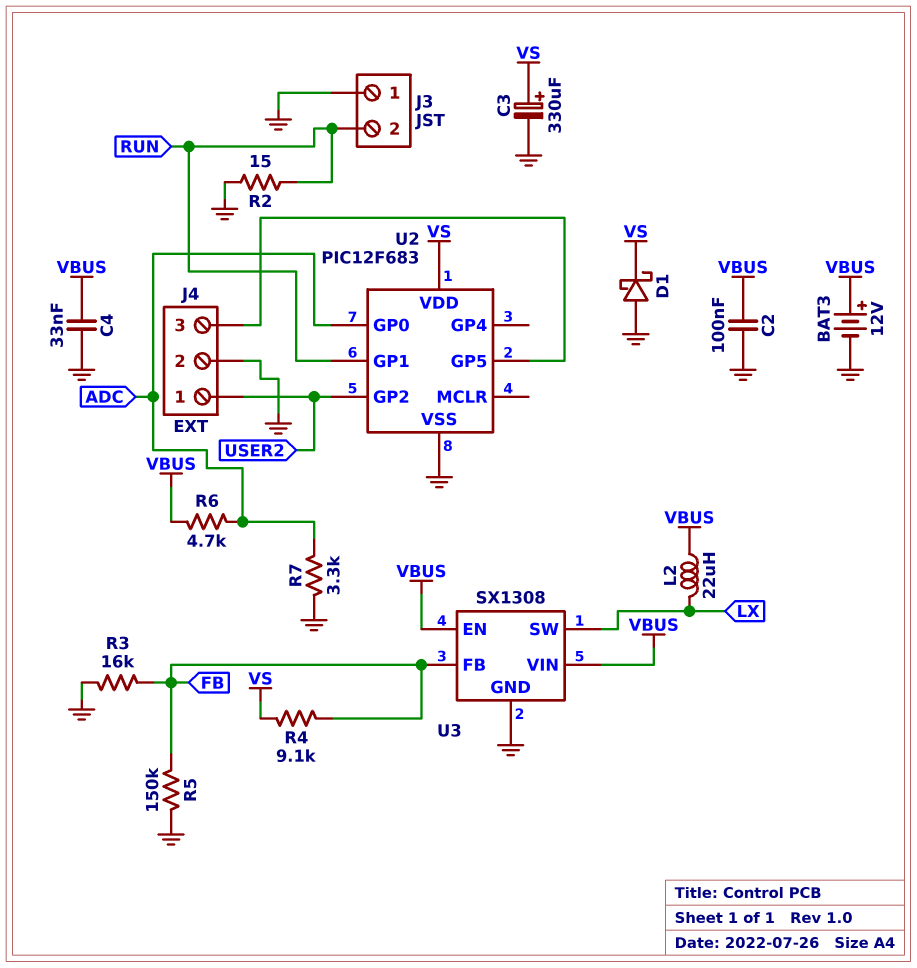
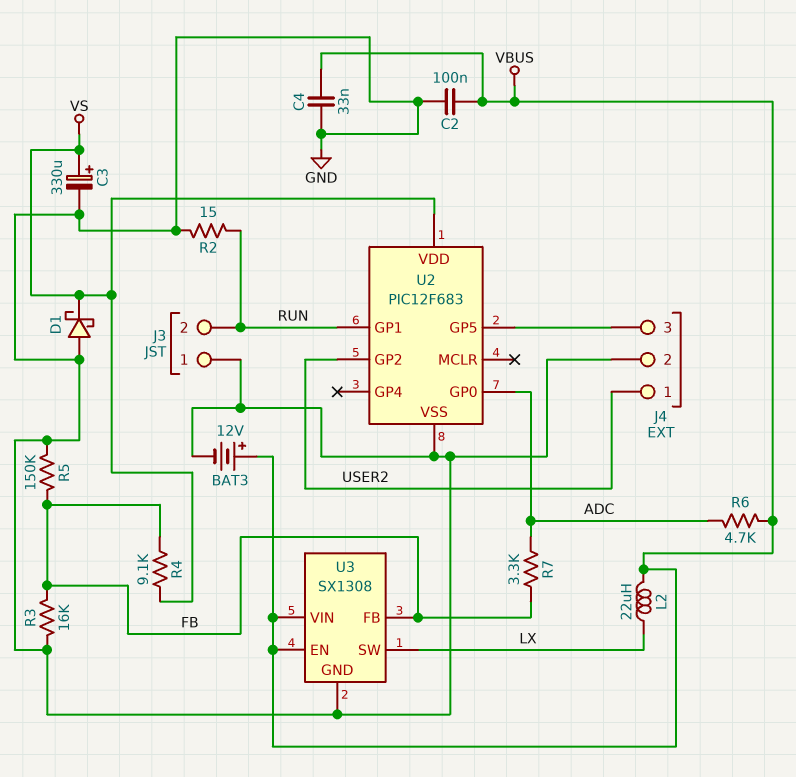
R7: 3.3k (ADC, GND) -> 3.3k (ADC, FB)

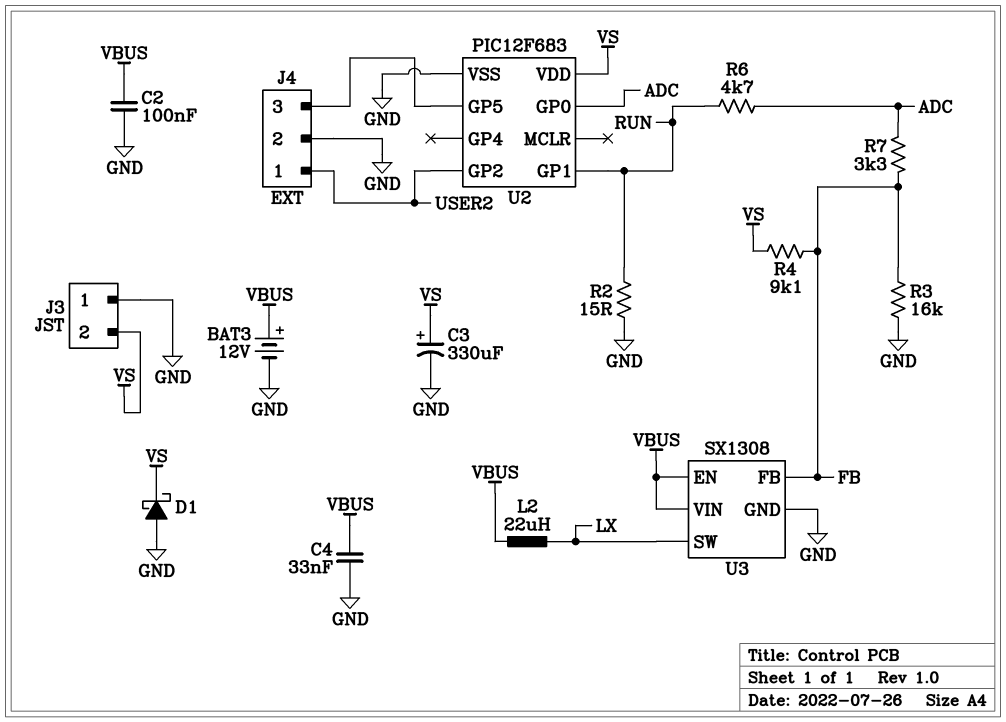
J3 pin 2: RUN -> VS
R5: 150k (FB, GND) -> none
R6: 4.7k (ADC, VBUS) -> 4.7k (ADC, RUN)

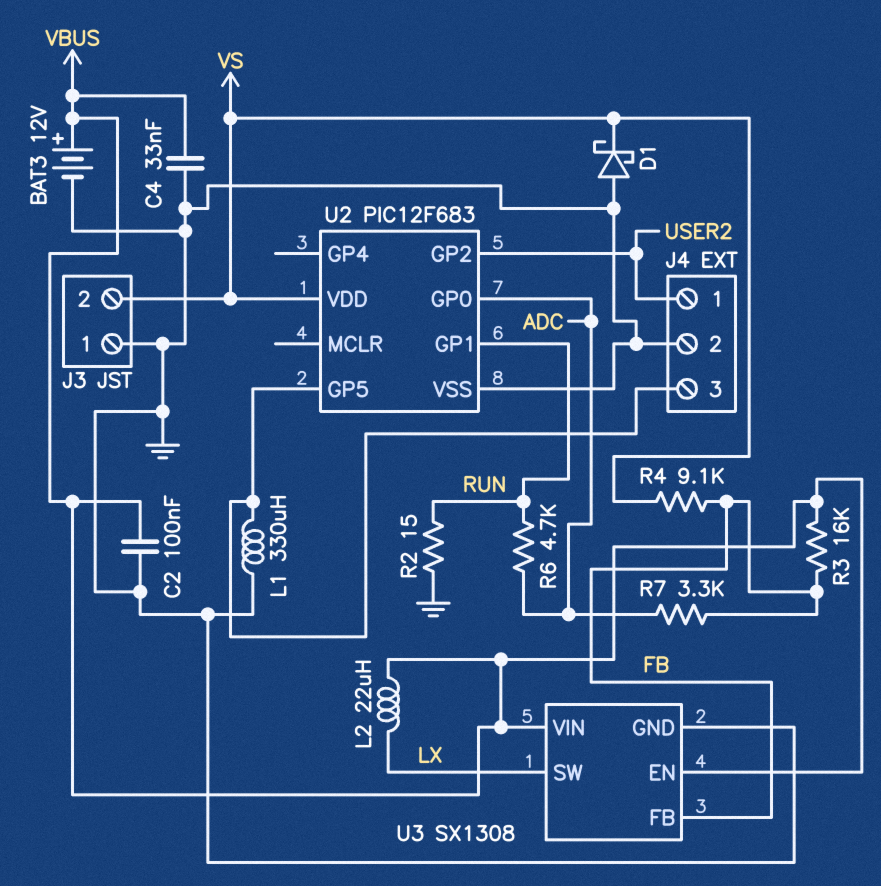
C3: 330uF (plus VS, minus GND) -> none
L1: none -> 330uH (GND, J4/3)
R3: 16k (FB, GND) -> 16k (FB, VBUS)

